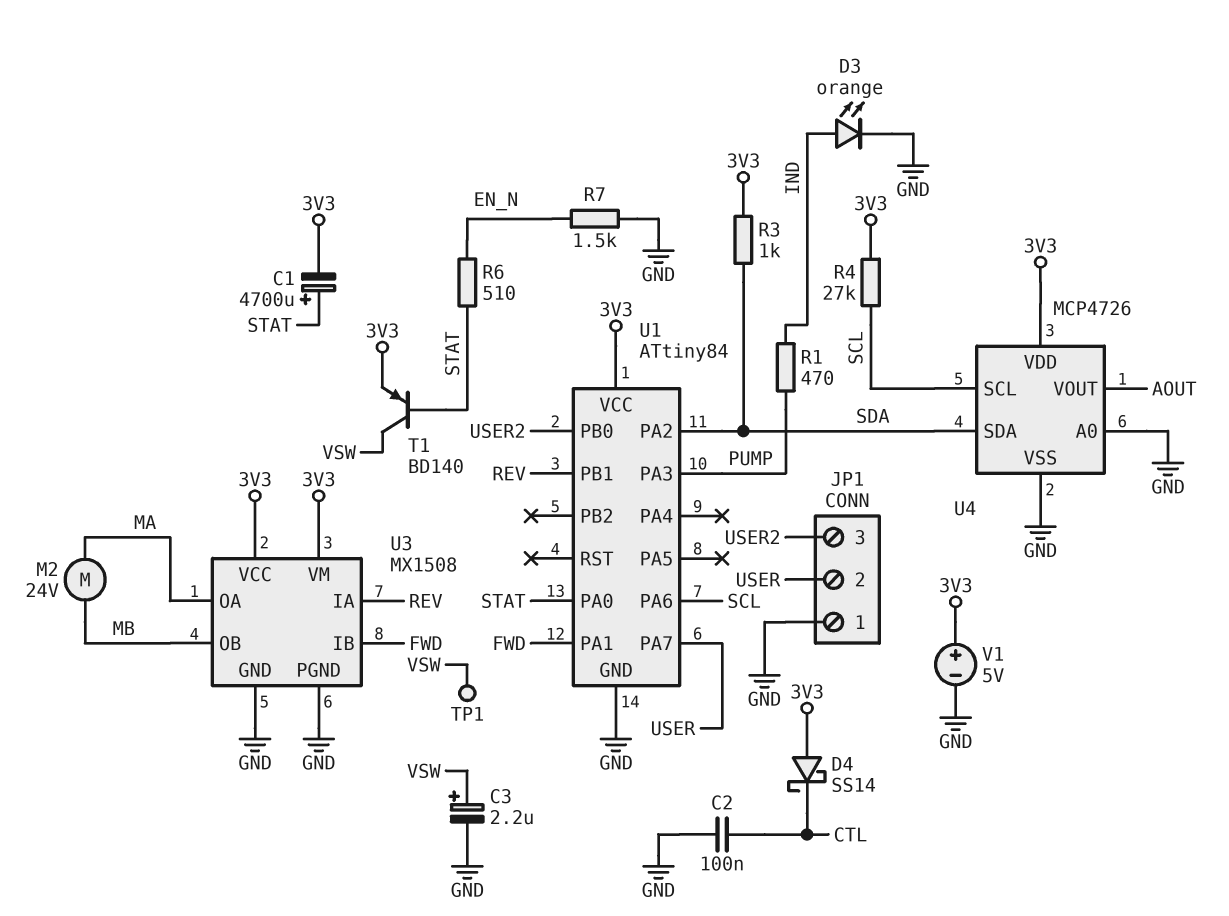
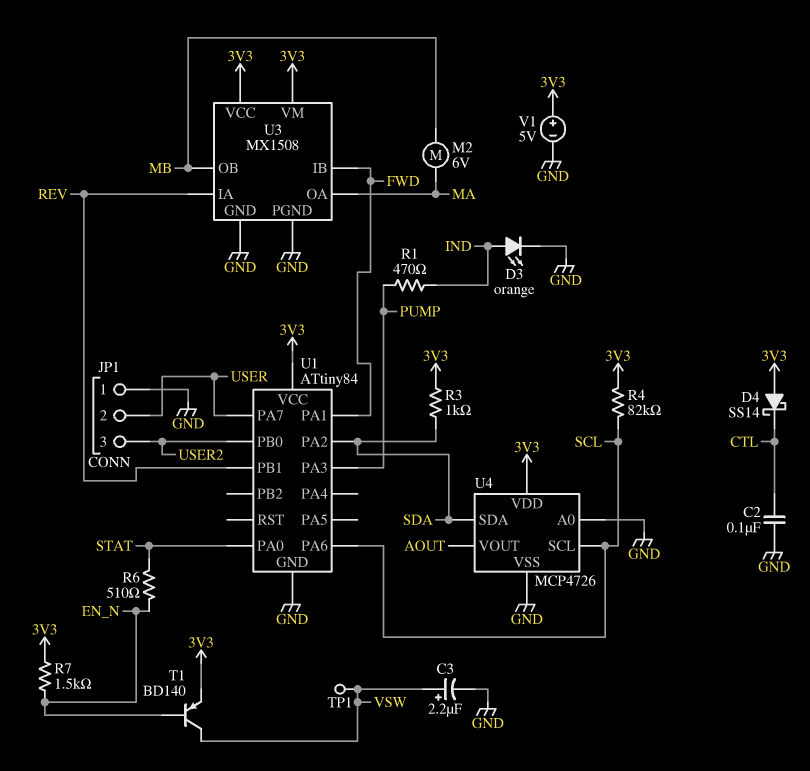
C1: 4700uF (plus STAT, minus 3V3) -> none
M2: motor 24V (MA, MB) -> motor 6V (MA, MB)
R4: 27k (3V3, SCL) -> 82k (3V3, SCL)
R7: 1.5k (EN_N, GND) -> 1.5k (3V3, EN_N)
T1: PNP BD140 (B STAT, C VSW, E 3V3) -> PNP BD140 (B EN_N, C VSW, E 3V3)

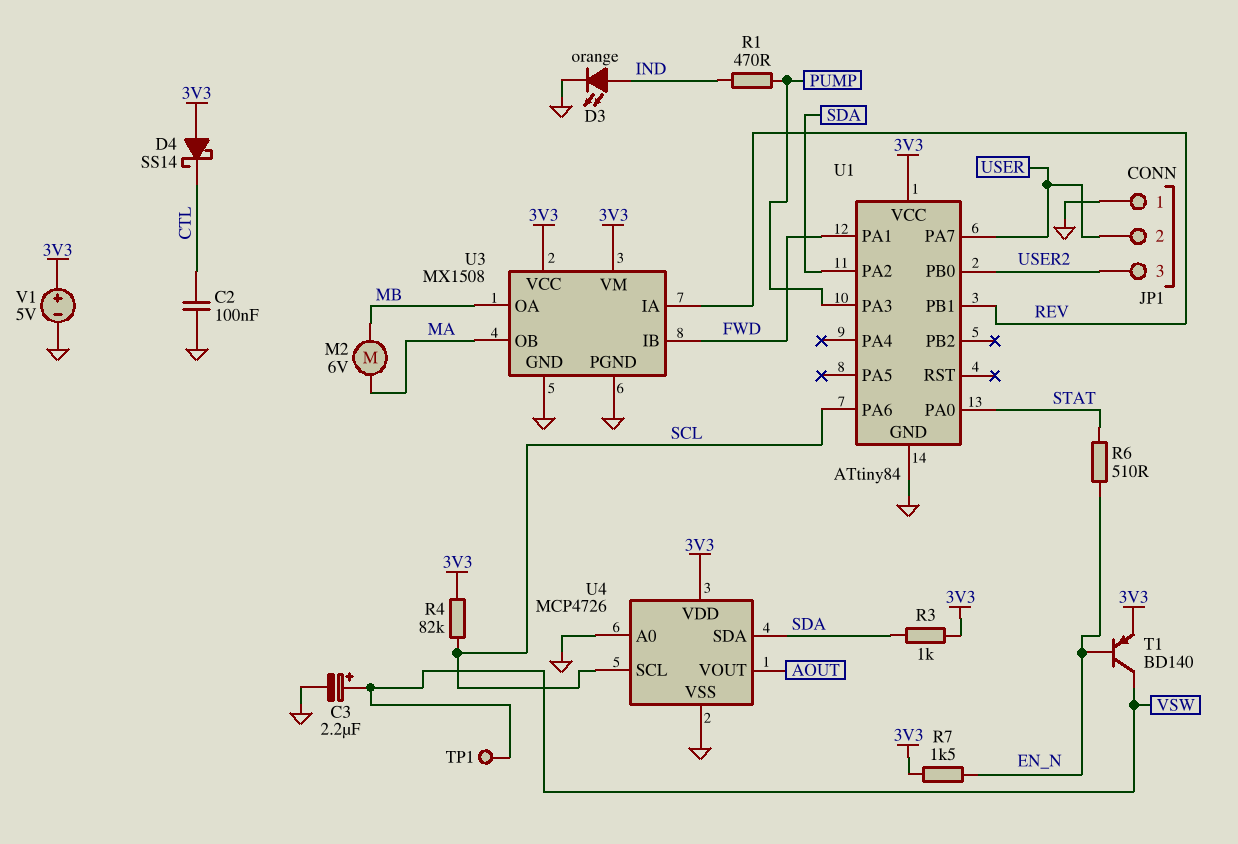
U3 pin OA: MA -> MB
U3 pin OB: MB -> MA

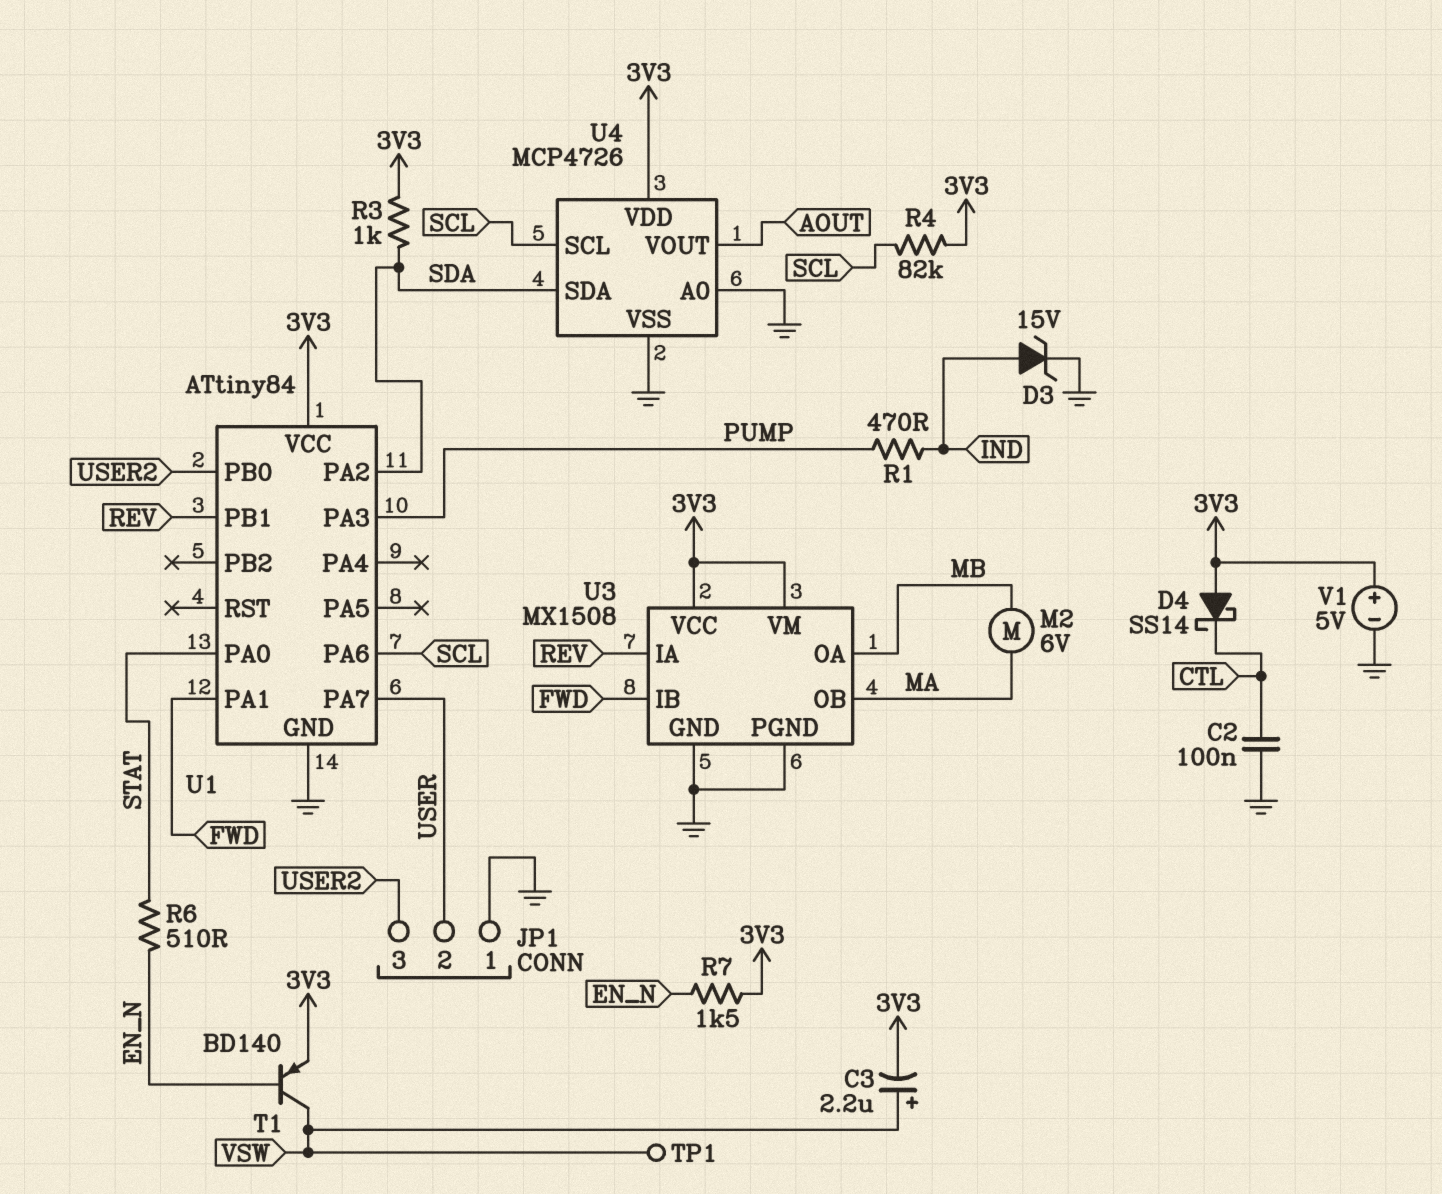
C3: 2.2uF (plus VSW, minus GND) -> 2.2uF (plus VSW, minus 3V3)
D3: LED orange (A IND, K GND) -> zener 15V (A IND, K GND)

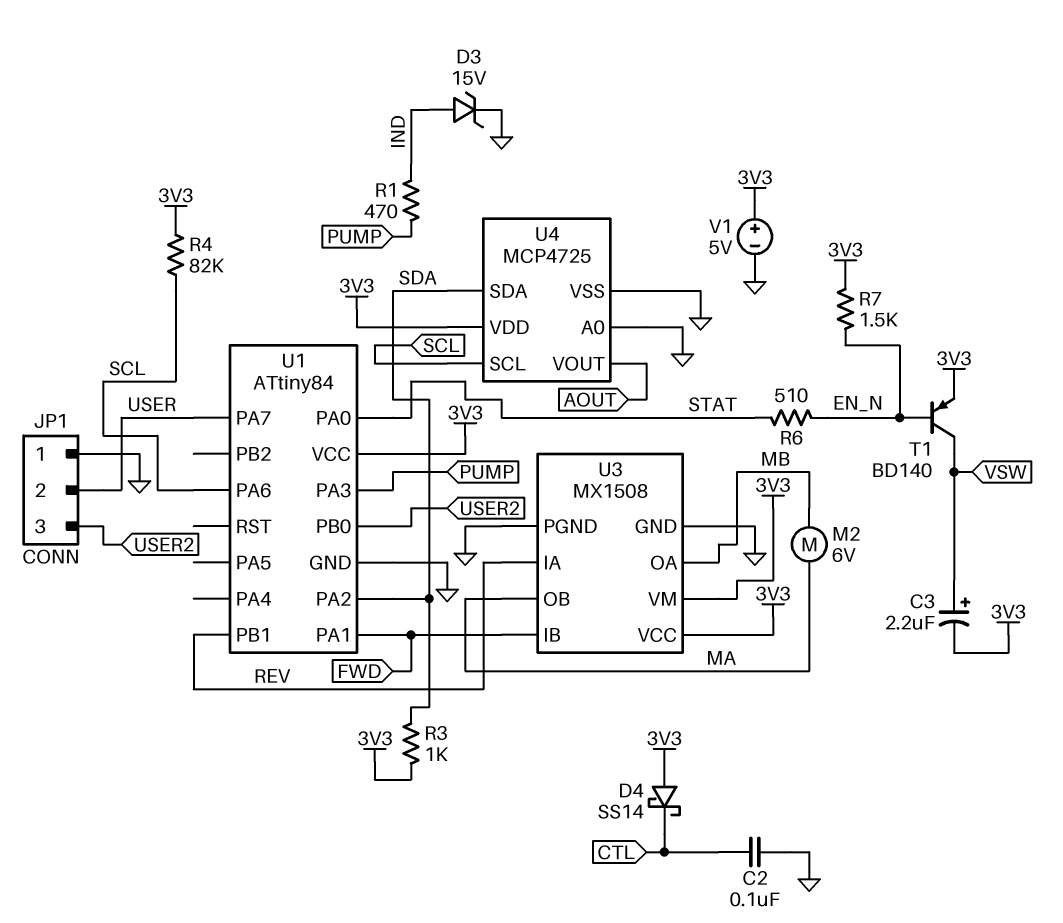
TP1: test point (VSW) -> none
U4: MCP4726 -> MCP4725

